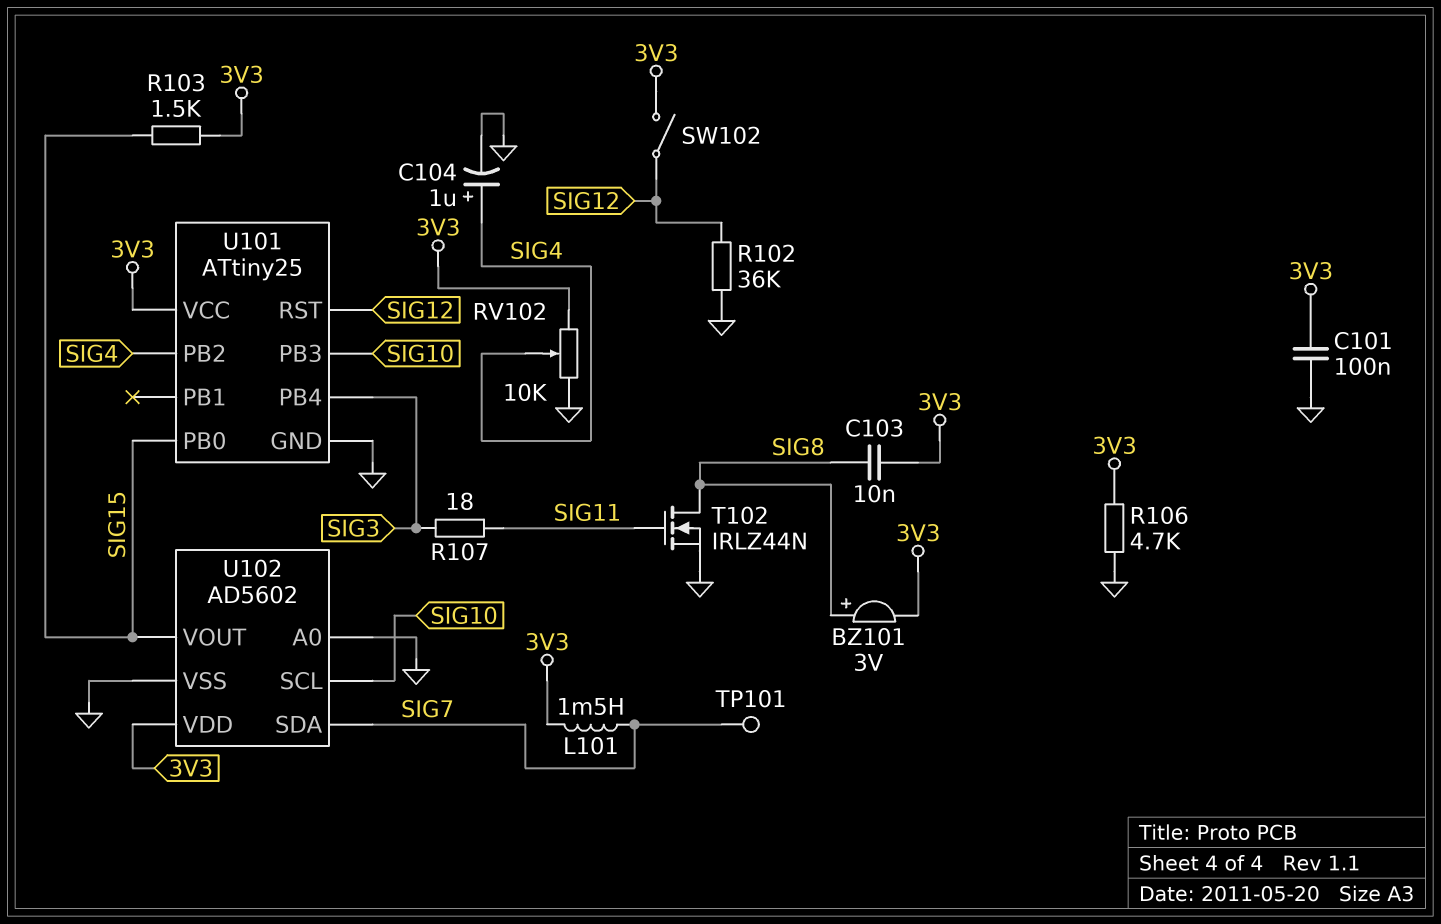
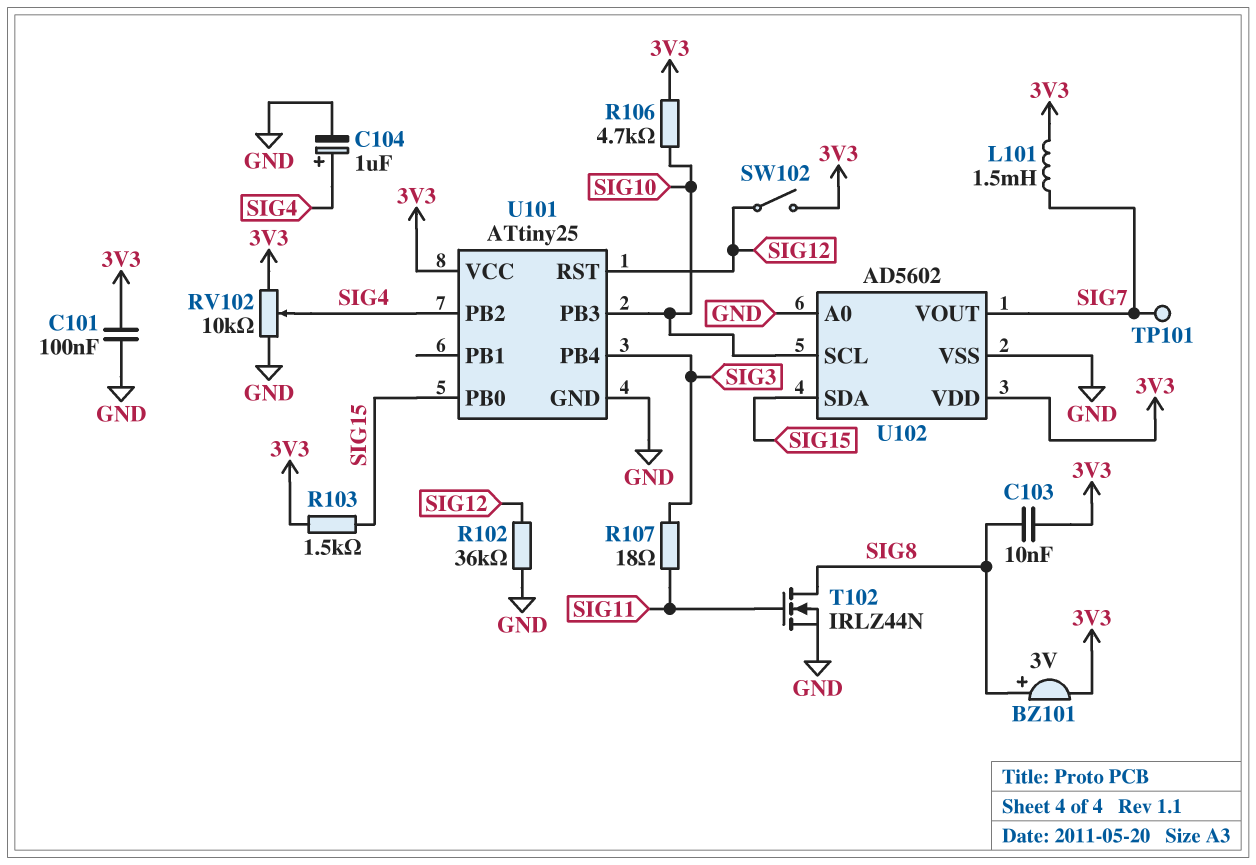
R106: 4.7k (3V3, GND) -> 4.7k (3V3, SIG10)
U102 pin SDA: SIG7 -> SIG15
U102 pin VOUT: SIG15 -> SIG7

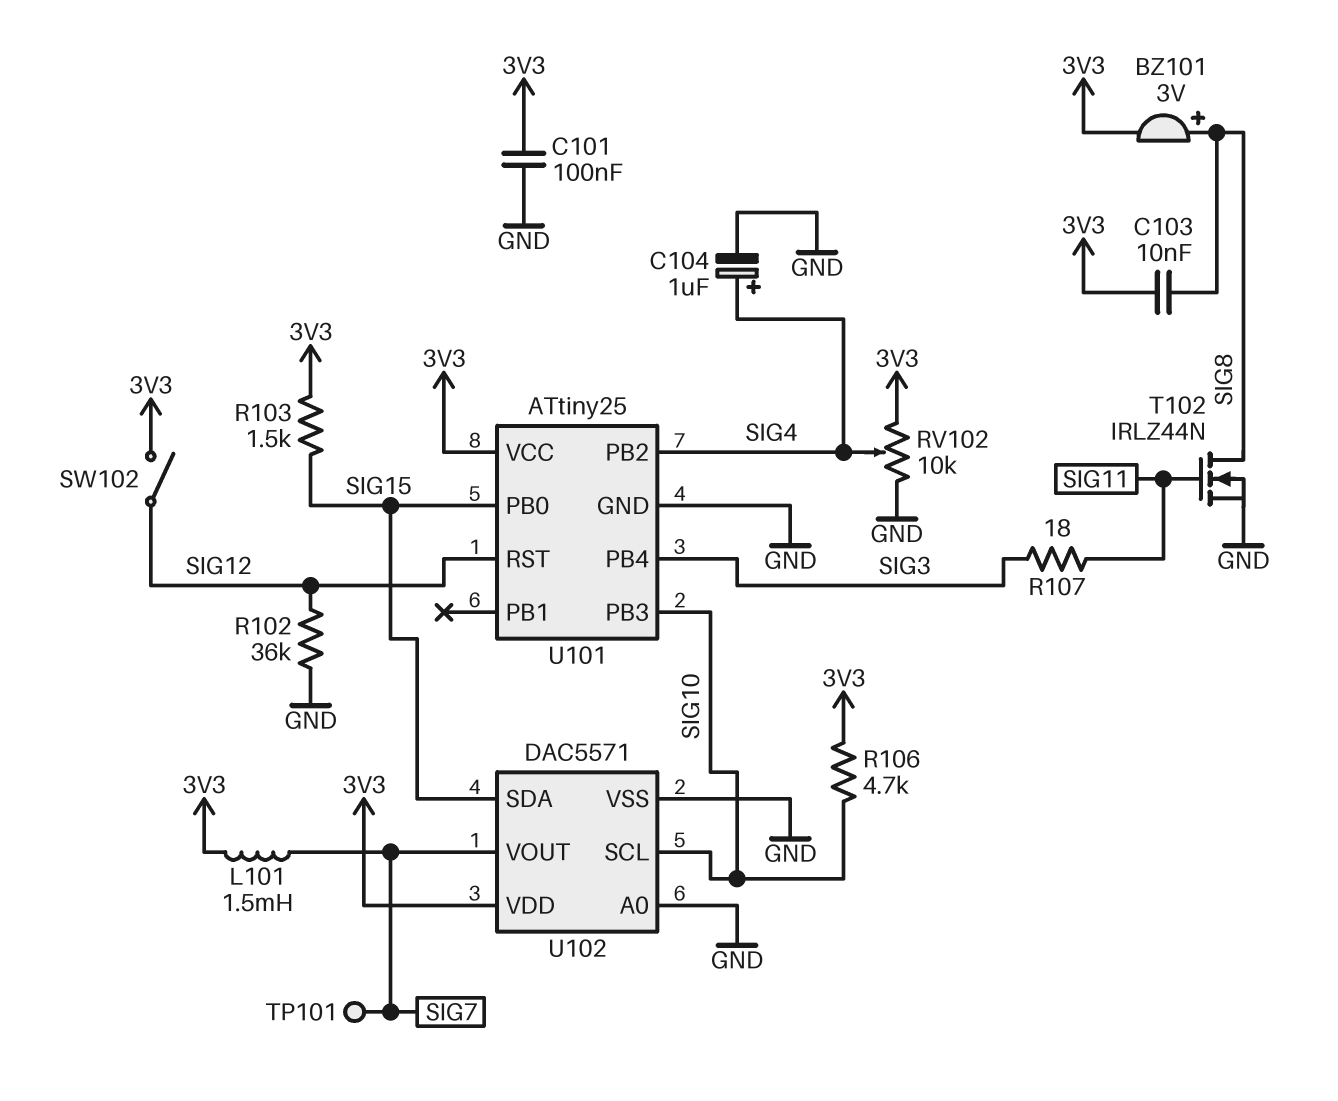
U102: AD5602 -> DAC5571

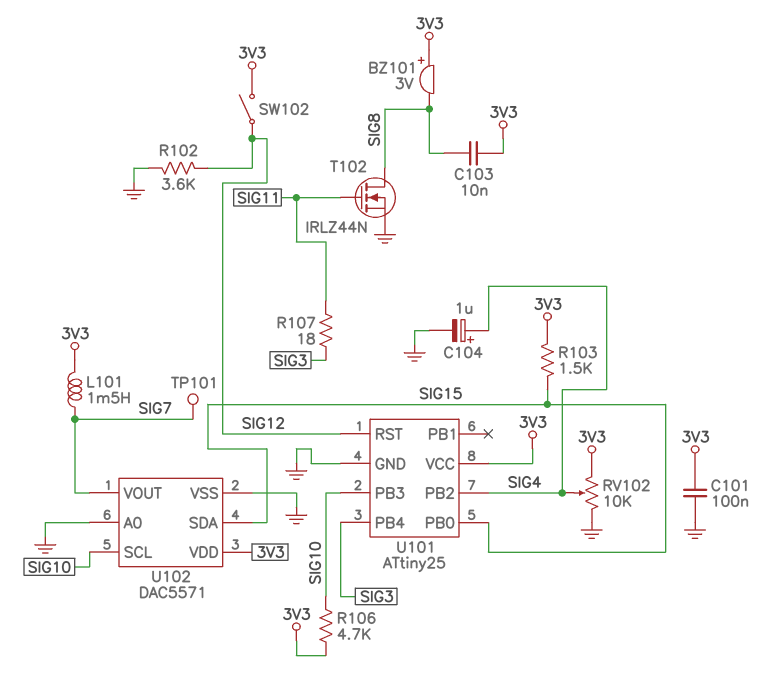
BZ101: buzzer 3V (plus SIG8, minus 3V3) -> buzzer 3V (plus 3V3, minus SIG8)
R102: 36k (GND, SIG12) -> 3.6k (GND, SIG12)

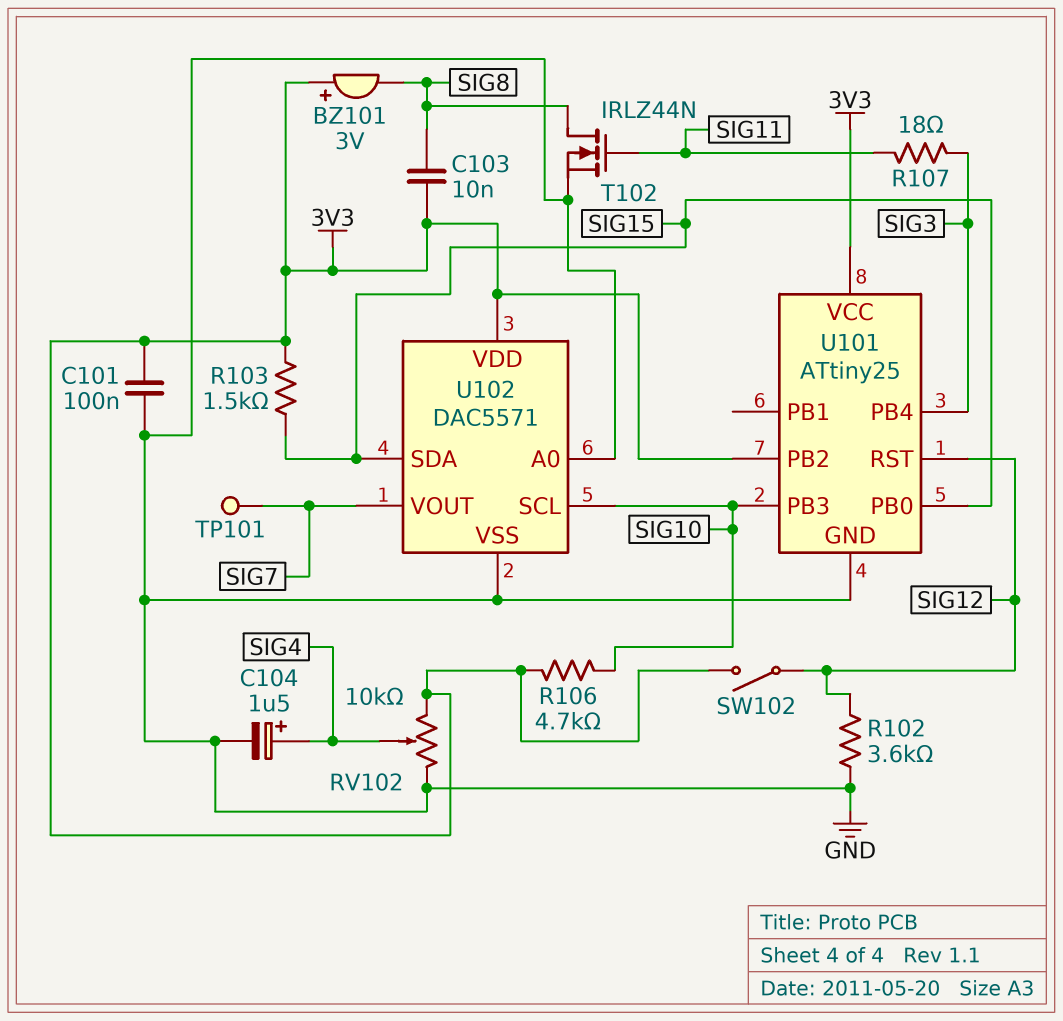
C104: 1uF (plus SIG4, minus GND) -> 1.5uF (plus SIG4, minus GND)
L101: 1.5mH (3V3, SIG7) -> none
U101 pin PB2: SIG4 -> 3V3

